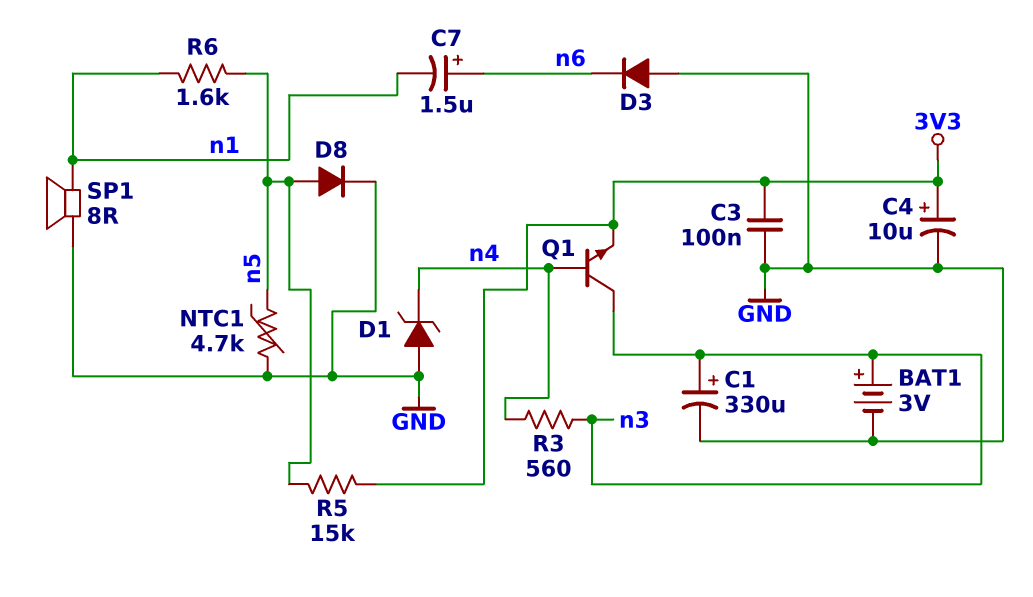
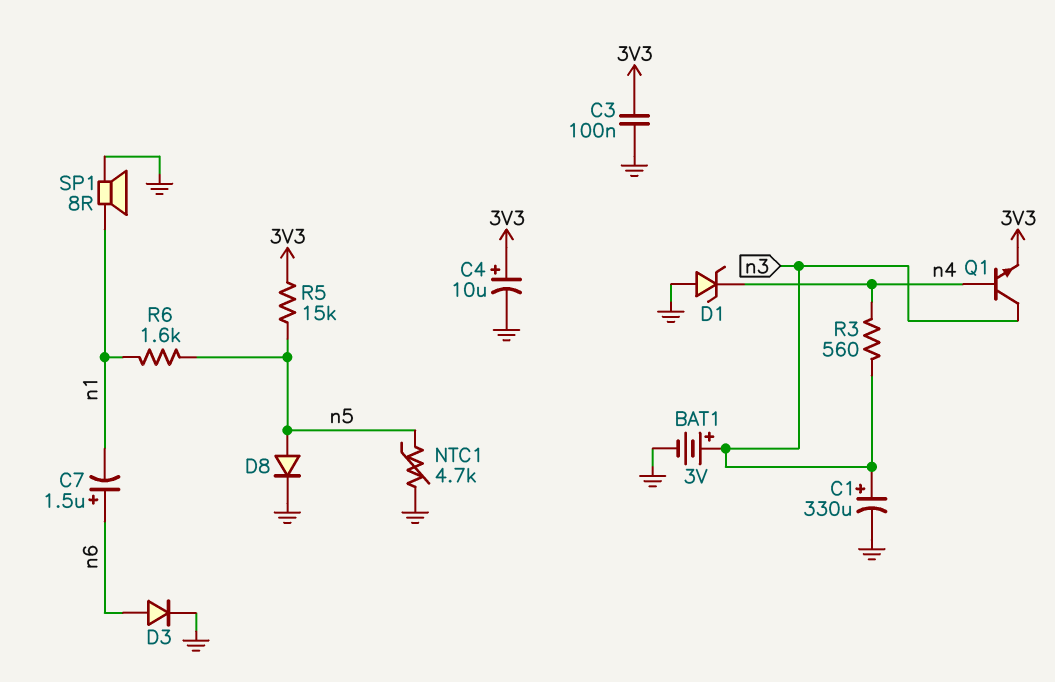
D3: diode (A GND, K n6) -> diode (A n6, K GND)

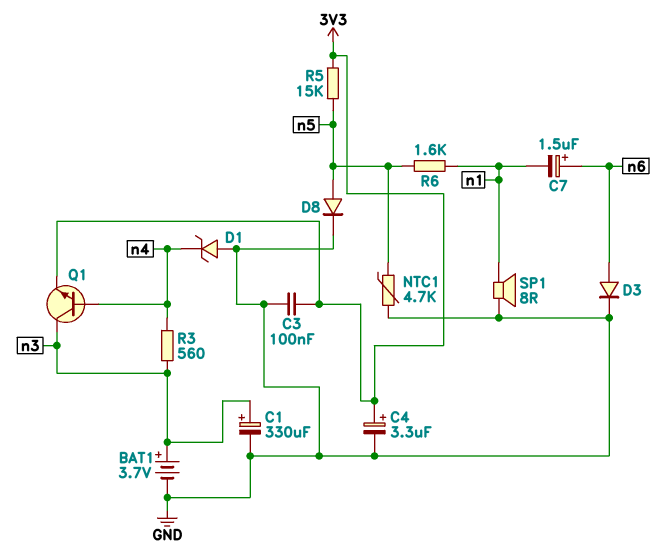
BAT1: 3V (plus n3, minus GND) -> 3.7V (plus n3, minus GND)
C4: 10uF (plus 3V3, minus GND) -> 3.3uF (plus 3V3, minus GND)

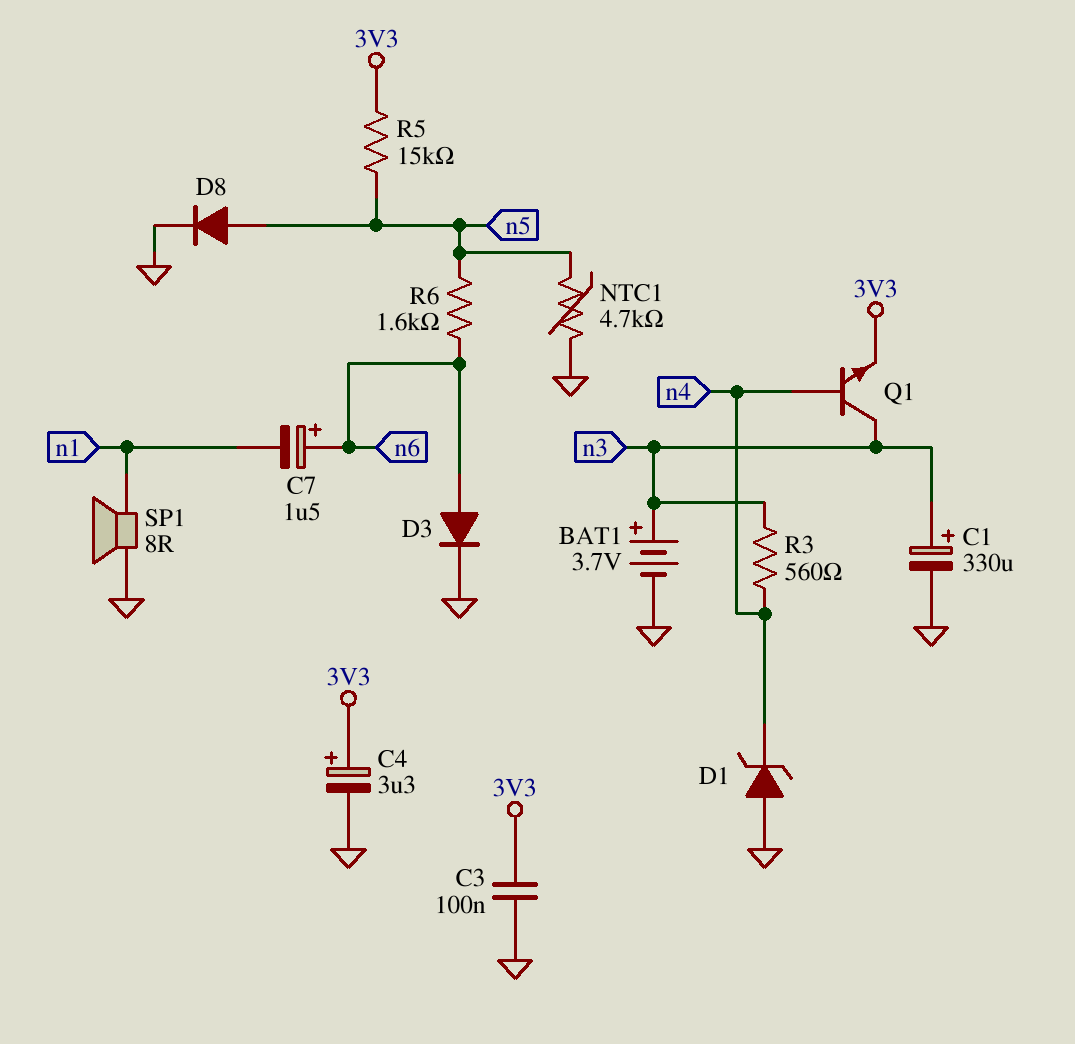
R6: 1.6k (n1, n5) -> 1.6k (n5, n6)

